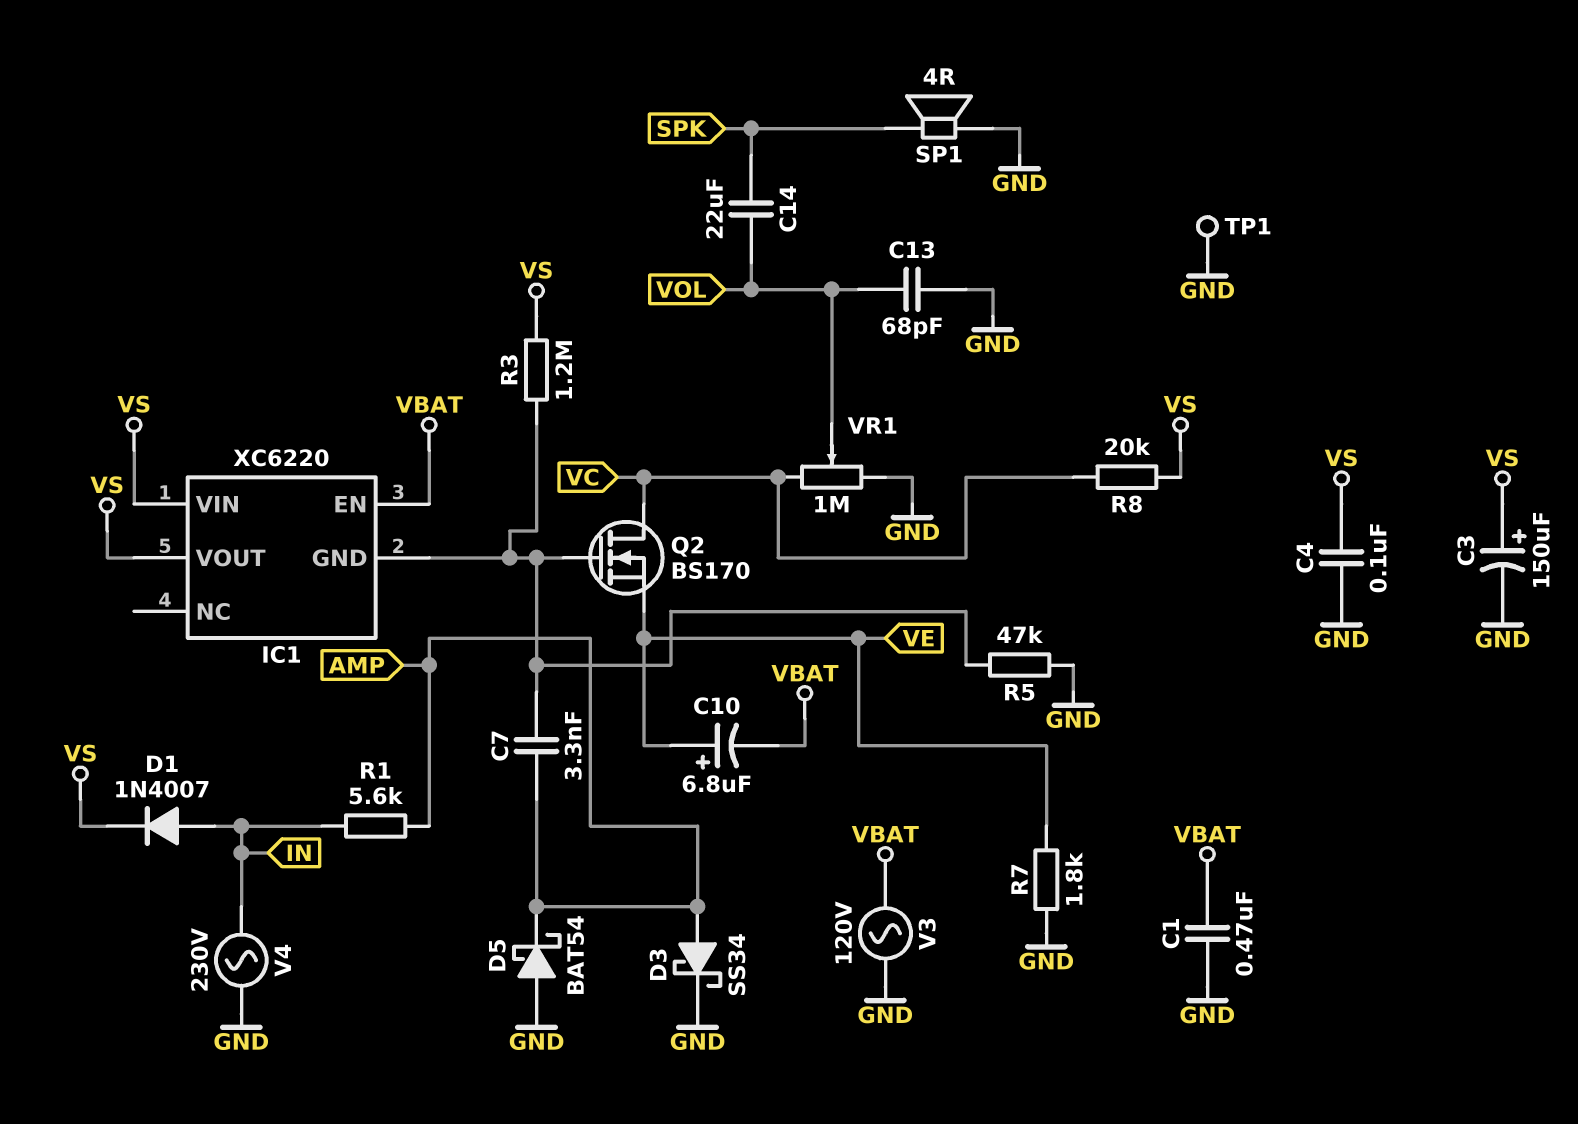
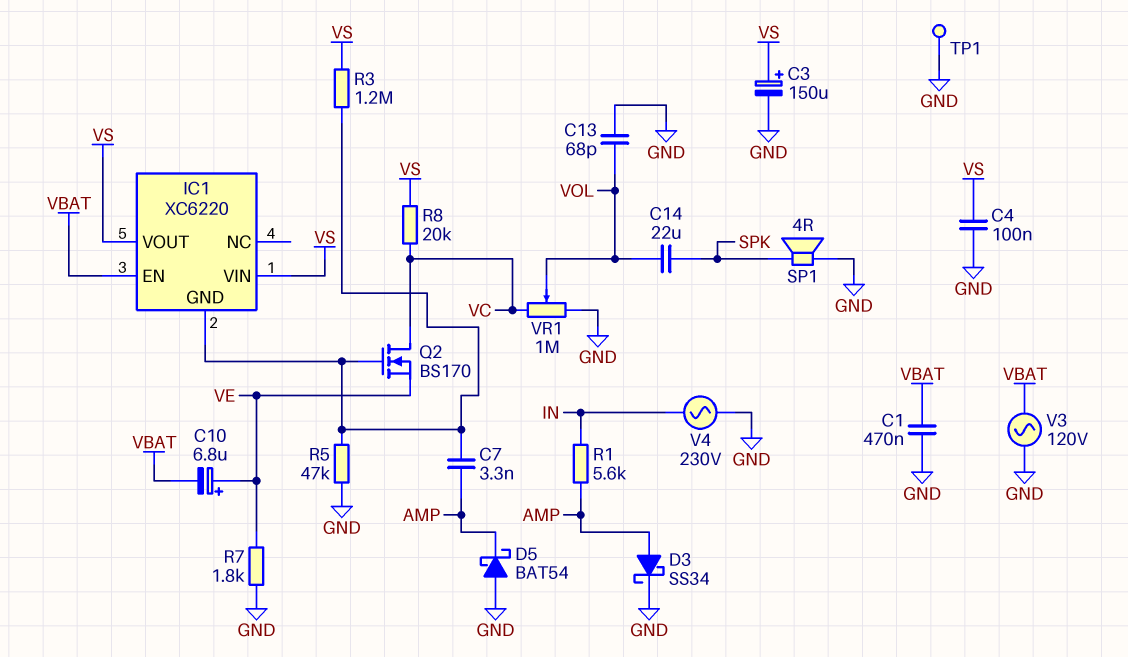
D1: diode 1N4007 (A IN, K VS) -> none

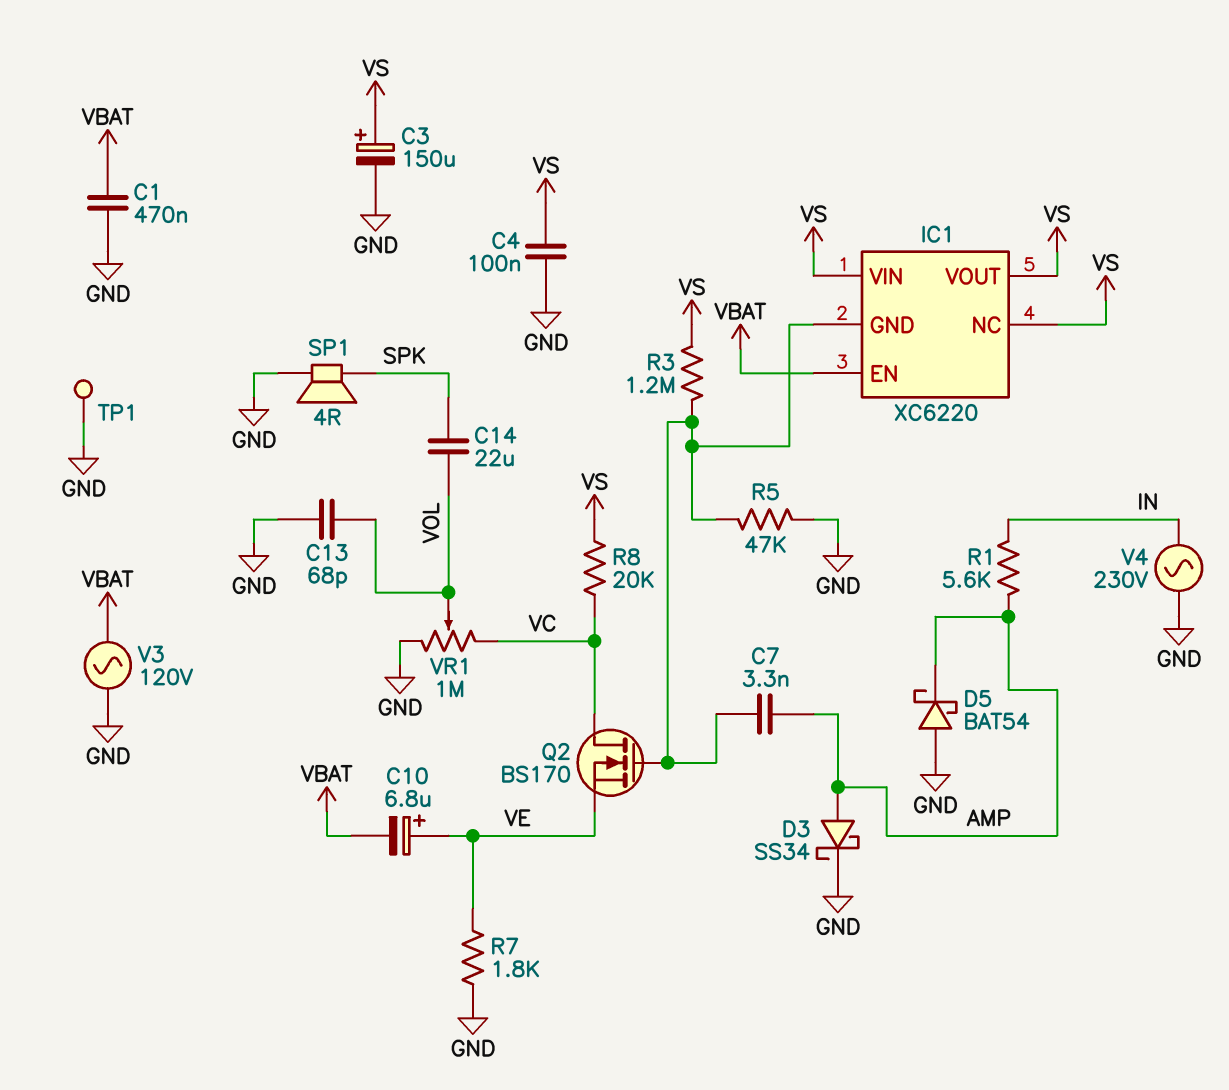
IC1 pin NC: none -> VS

